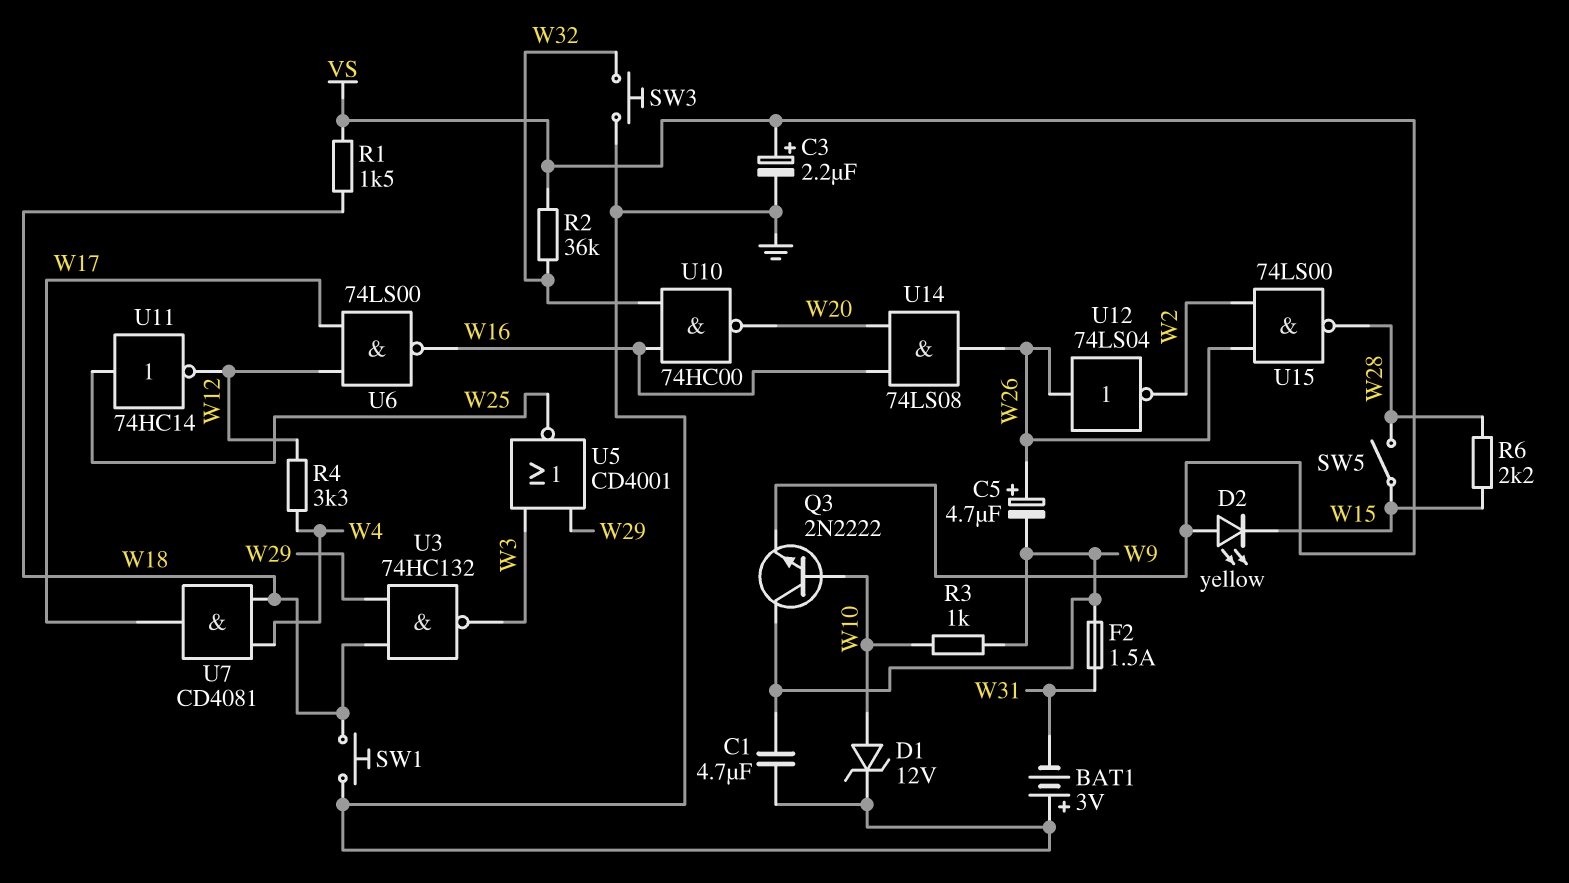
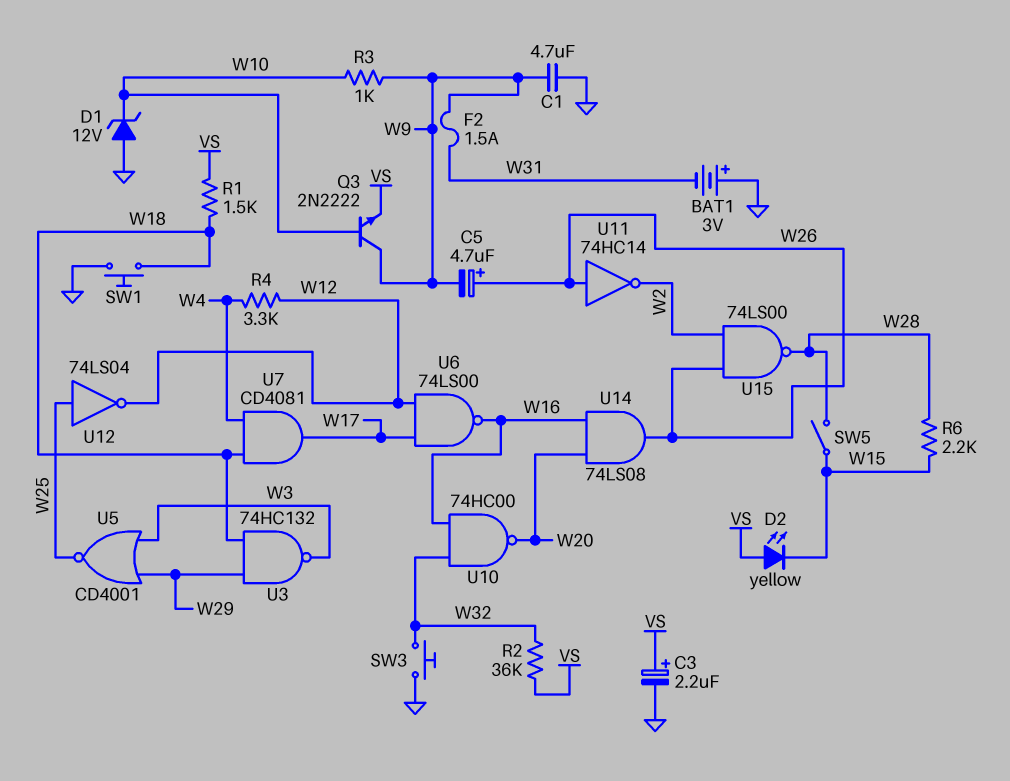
D1: zener 12V (A W10, K GND) -> zener 12V (A GND, K W10)
U11: NOT 74HC14 (in W25, out W12) -> NOT 74HC14 (in W26, out W2)
U12: NOT 74LS04 (in W26, out W2) -> NOT 74LS04 (in W25, out W12)

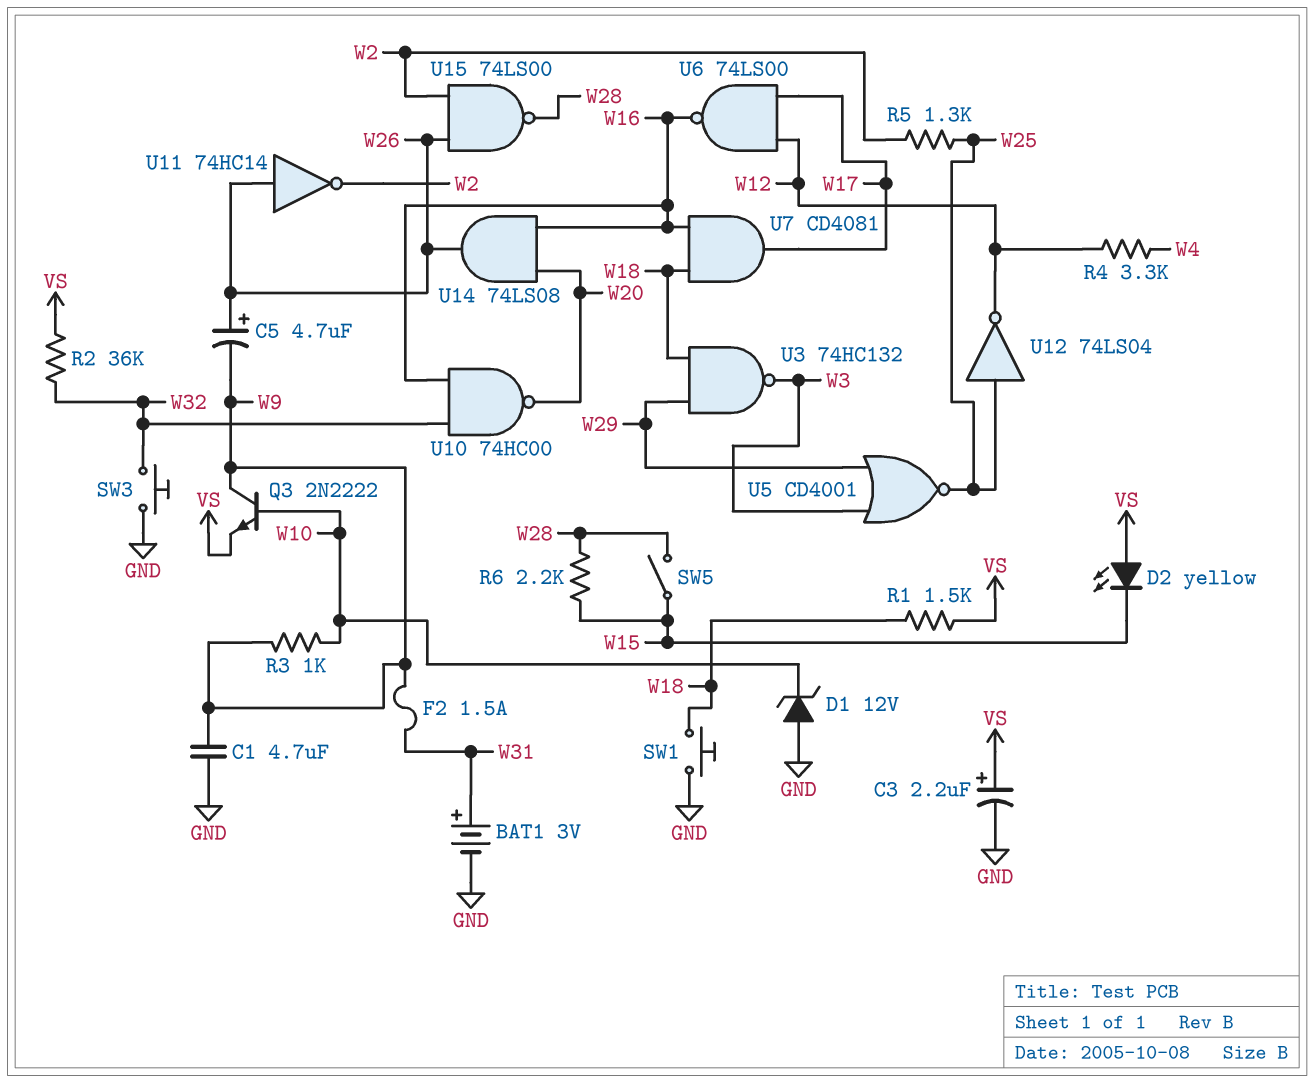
BAT1: 3V (plus GND, minus W31) -> 3V (plus W31, minus GND)
R5: none -> 1.3k (W2, W25)
U7: AND CD4081 (in W4, in W18, out W17) -> AND CD4081 (in W16, in W18, out W17)

